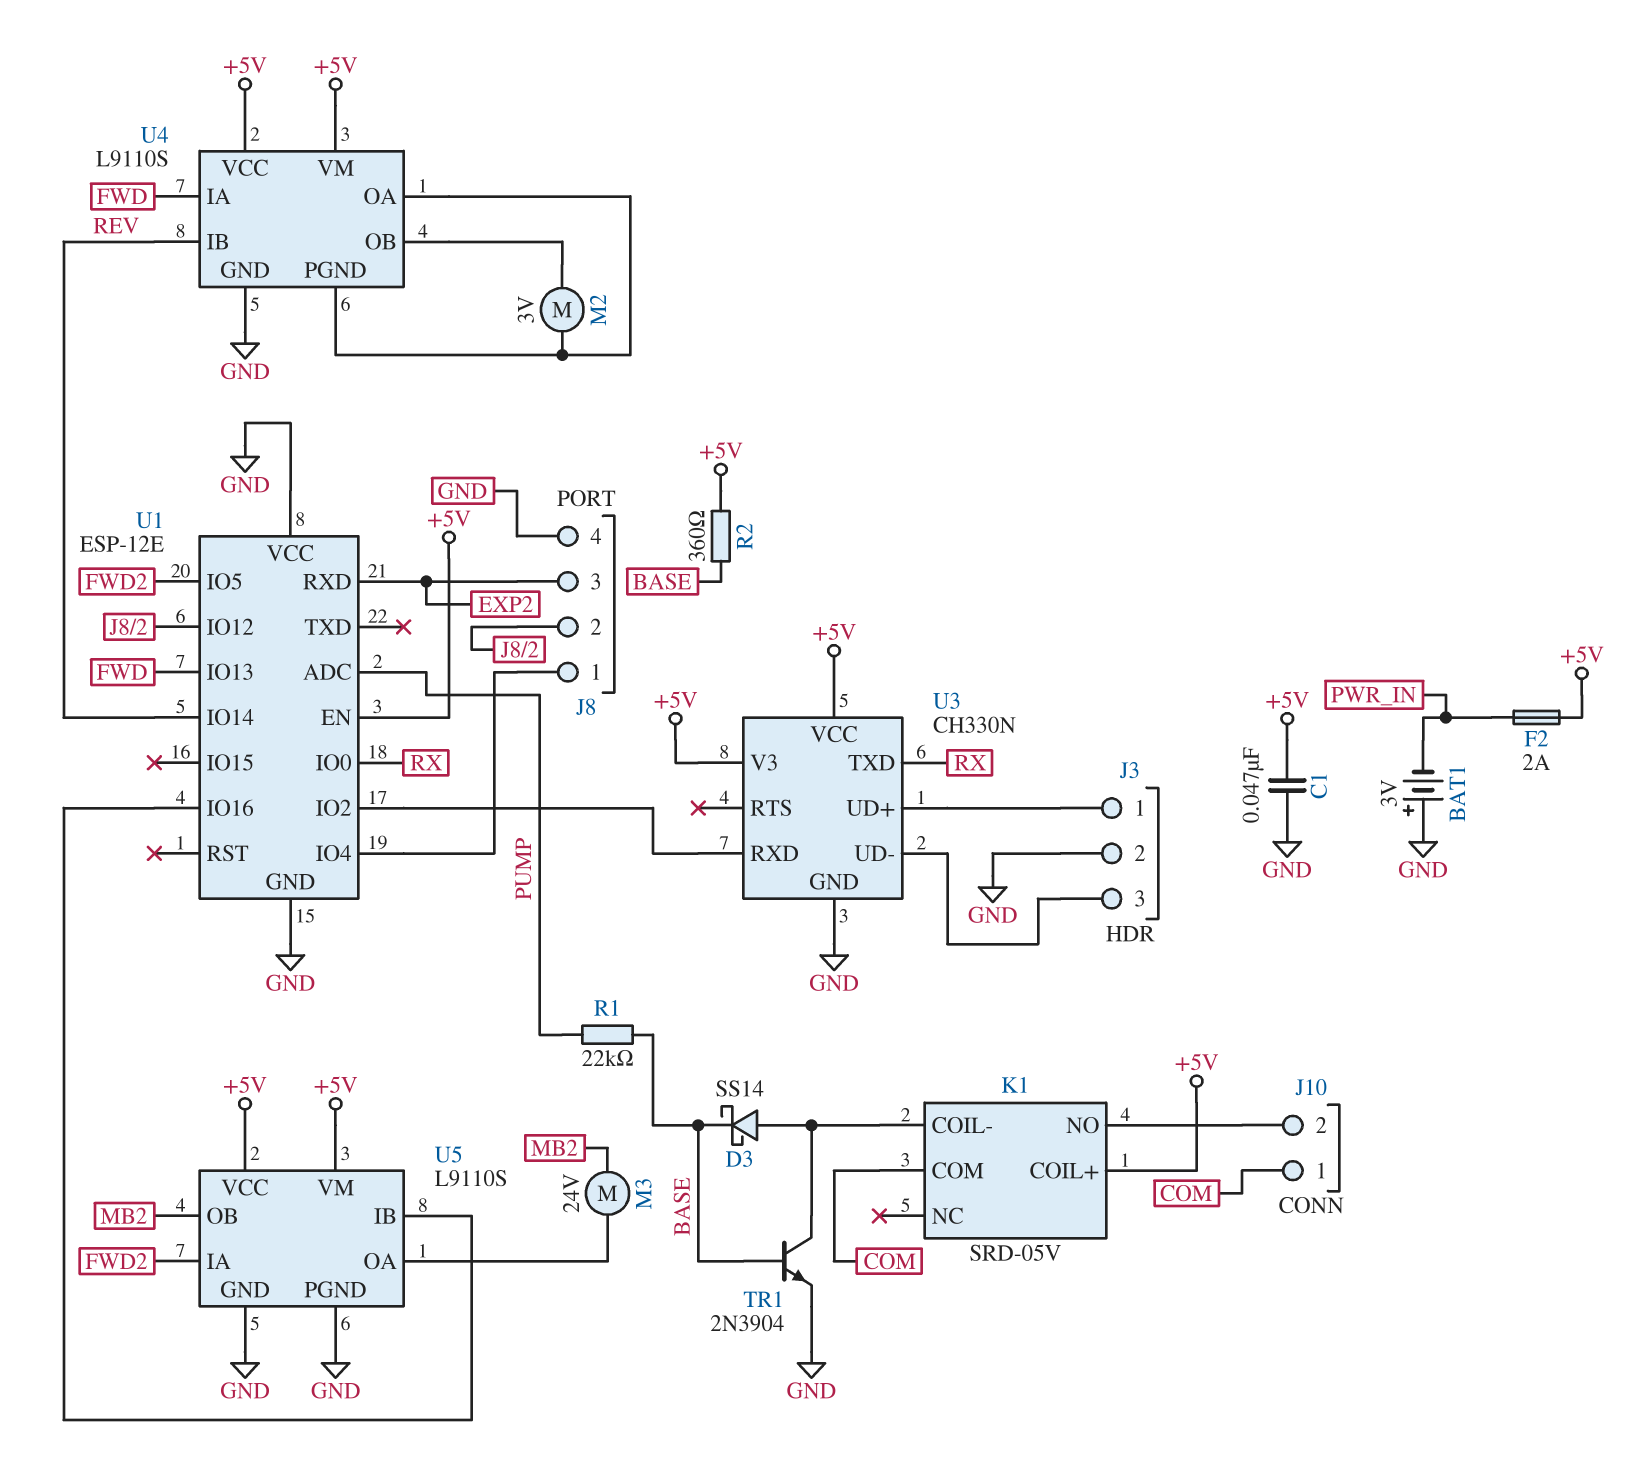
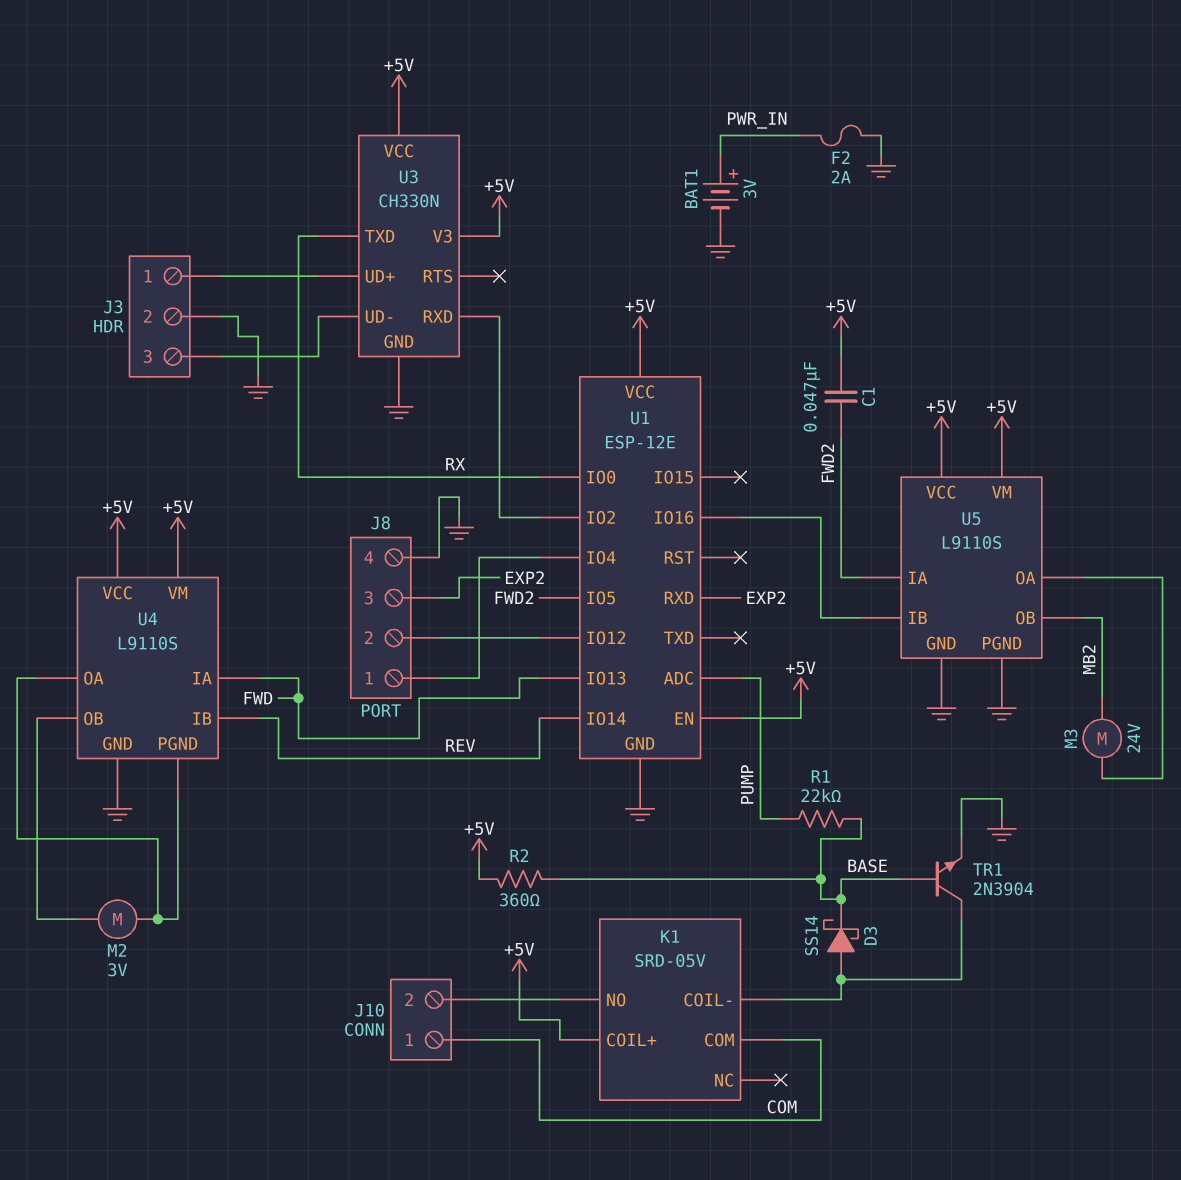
BAT1: 3V (plus GND, minus PWR_IN) -> 3V (plus PWR_IN, minus GND)
C1: 47nF (+5V, GND) -> 47nF (+5V, FWD2)
F2: 2A (+5V, PWR_IN) -> 2A (GND, PWR_IN)
U1 pin VCC: GND -> +5V

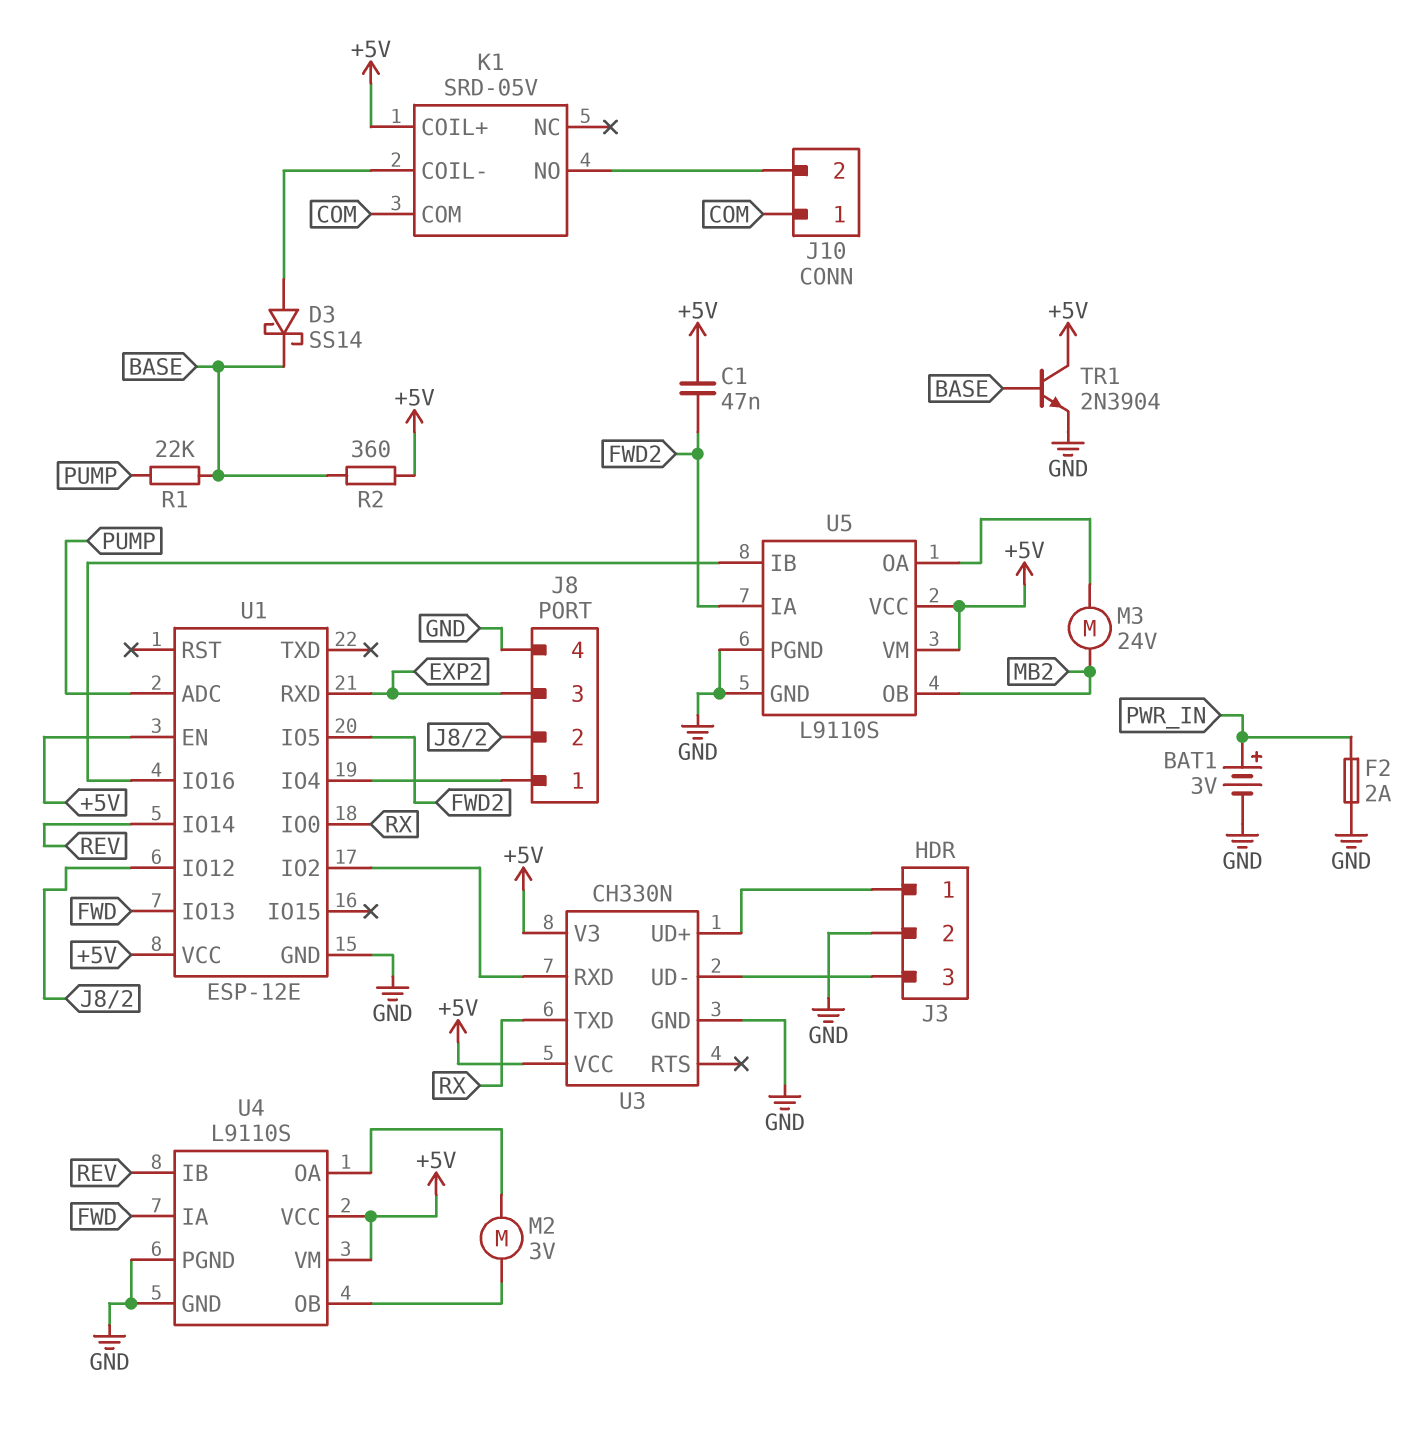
TR1: NPN 2N3904 (B BASE, C K1/COIL-, E GND) -> NPN 2N3904 (B BASE, C +5V, E GND)
U4 pin PGND: U4/OA -> GND

